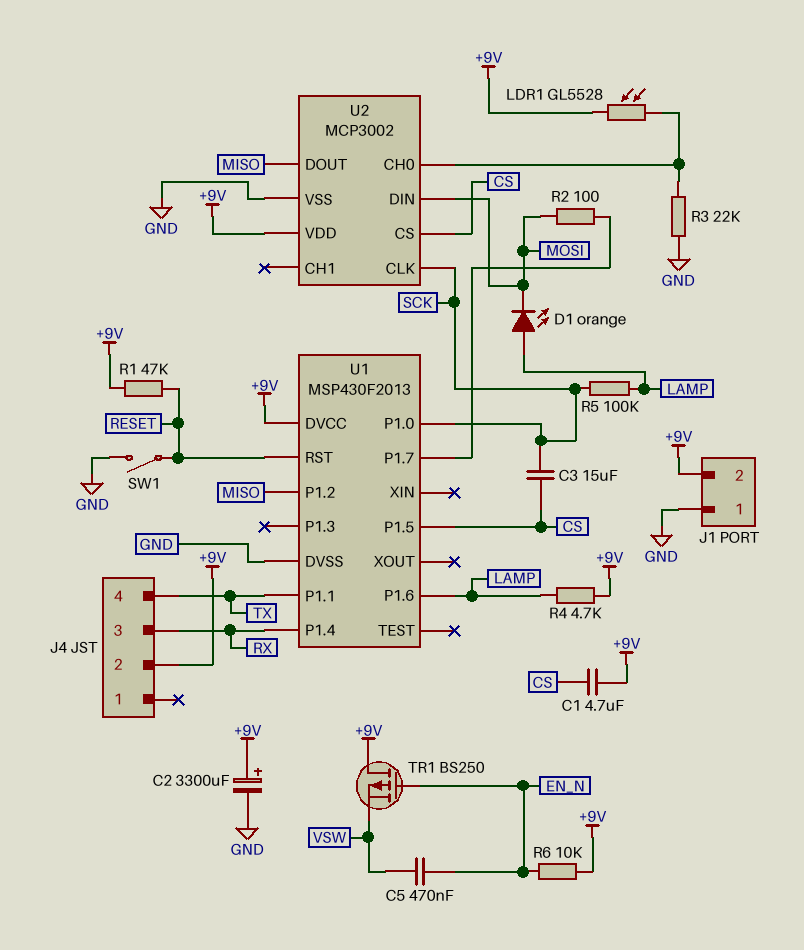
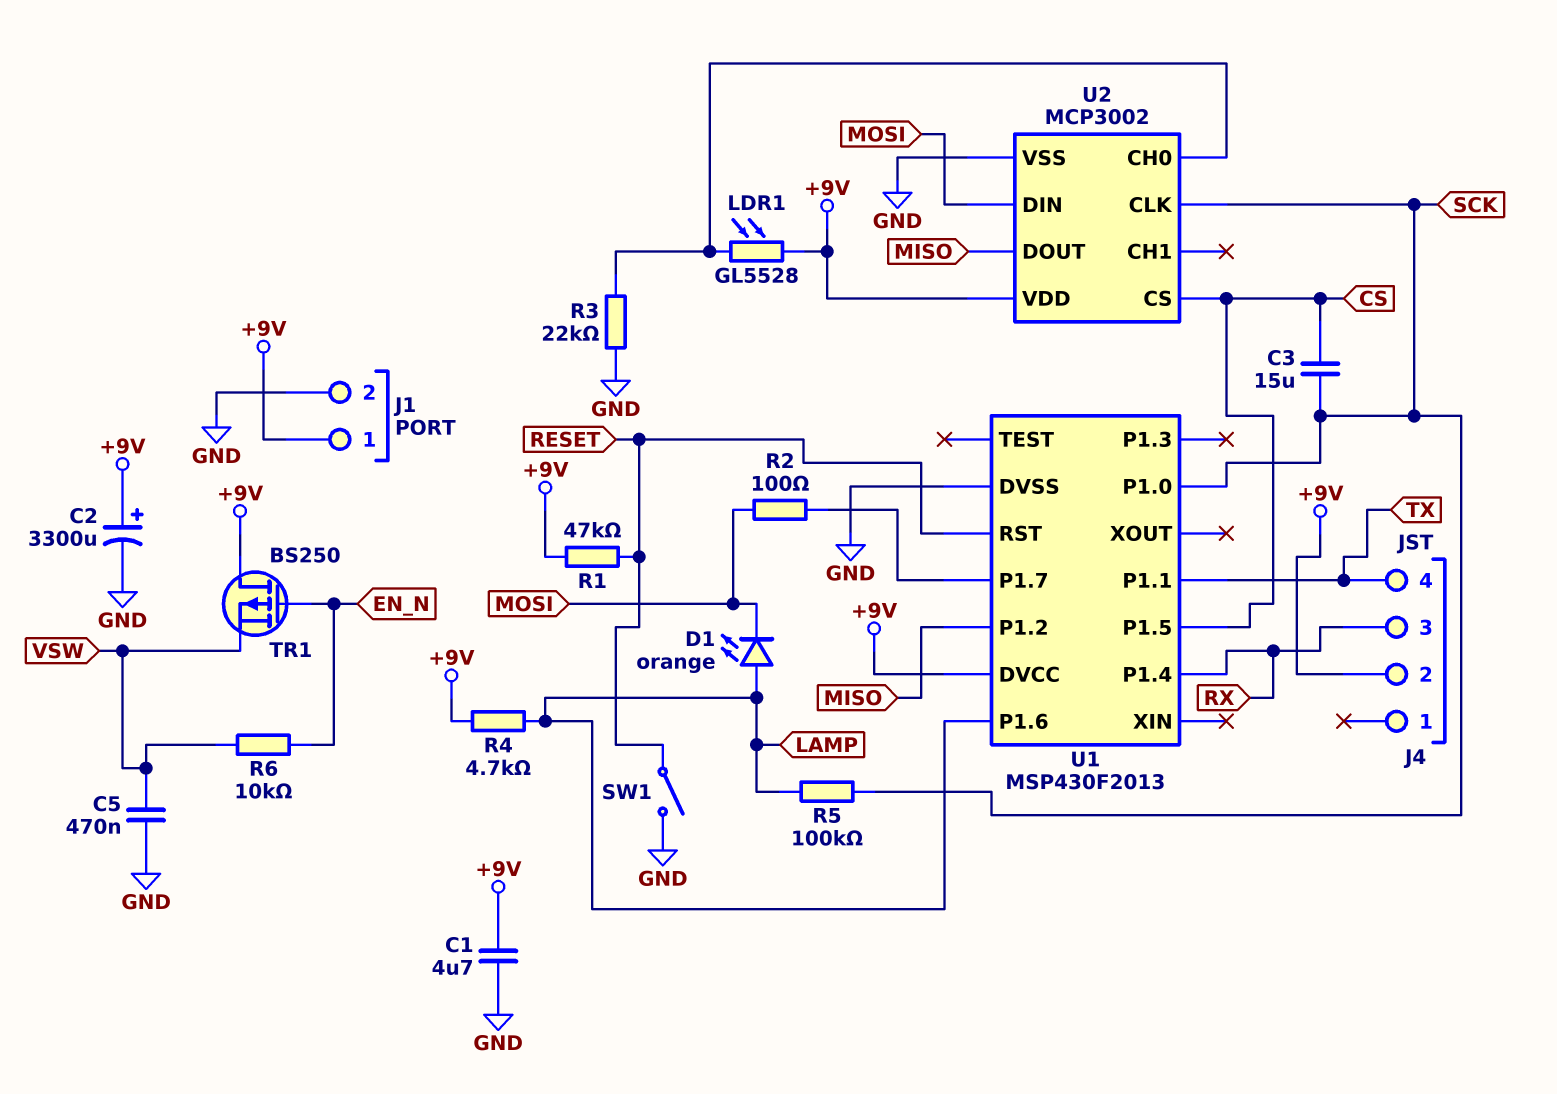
C1: 4.7uF (+9V, CS) -> 4.7uF (+9V, GND)
C5: 470nF (EN_N, VSW) -> 470nF (GND, VSW)
J1 pin 1: GND -> +9V
J1 pin 2: +9V -> GND
R6: 10k (+9V, EN_N) -> 10k (EN_N, VSW)

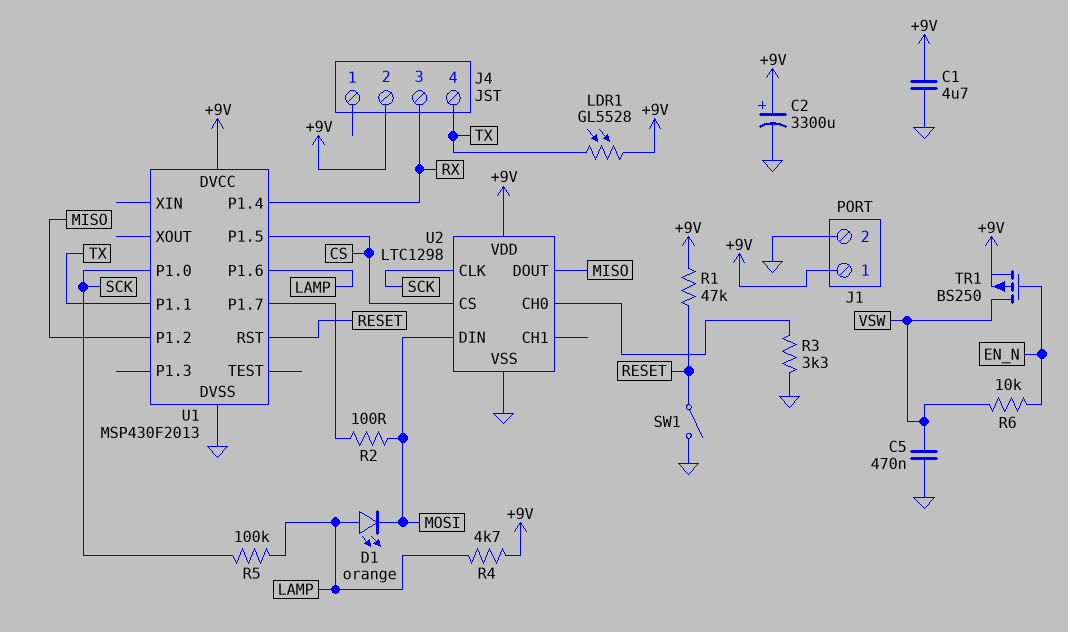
C3: 15uF (CS, SCK) -> none
LDR1: GL5528 (+9V, U2/CH0) -> GL5528 (+9V, TX)
R3: 22k (GND, U2/CH0) -> 3.3k (GND, U2/CH0)
TR1: PMOS BS250 (G EN_N, D +9V, S VSW) -> PMOS BS250 (G EN_N, D VSW, S +9V)
U2: MCP3002 -> LTC1298

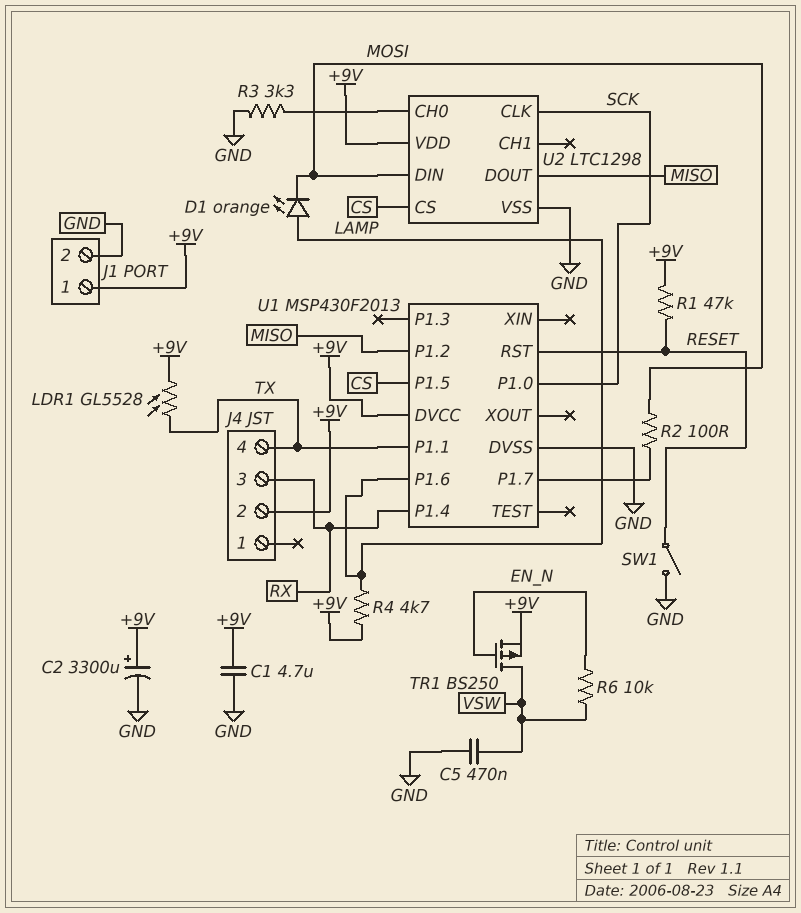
R5: 100k (LAMP, SCK) -> none

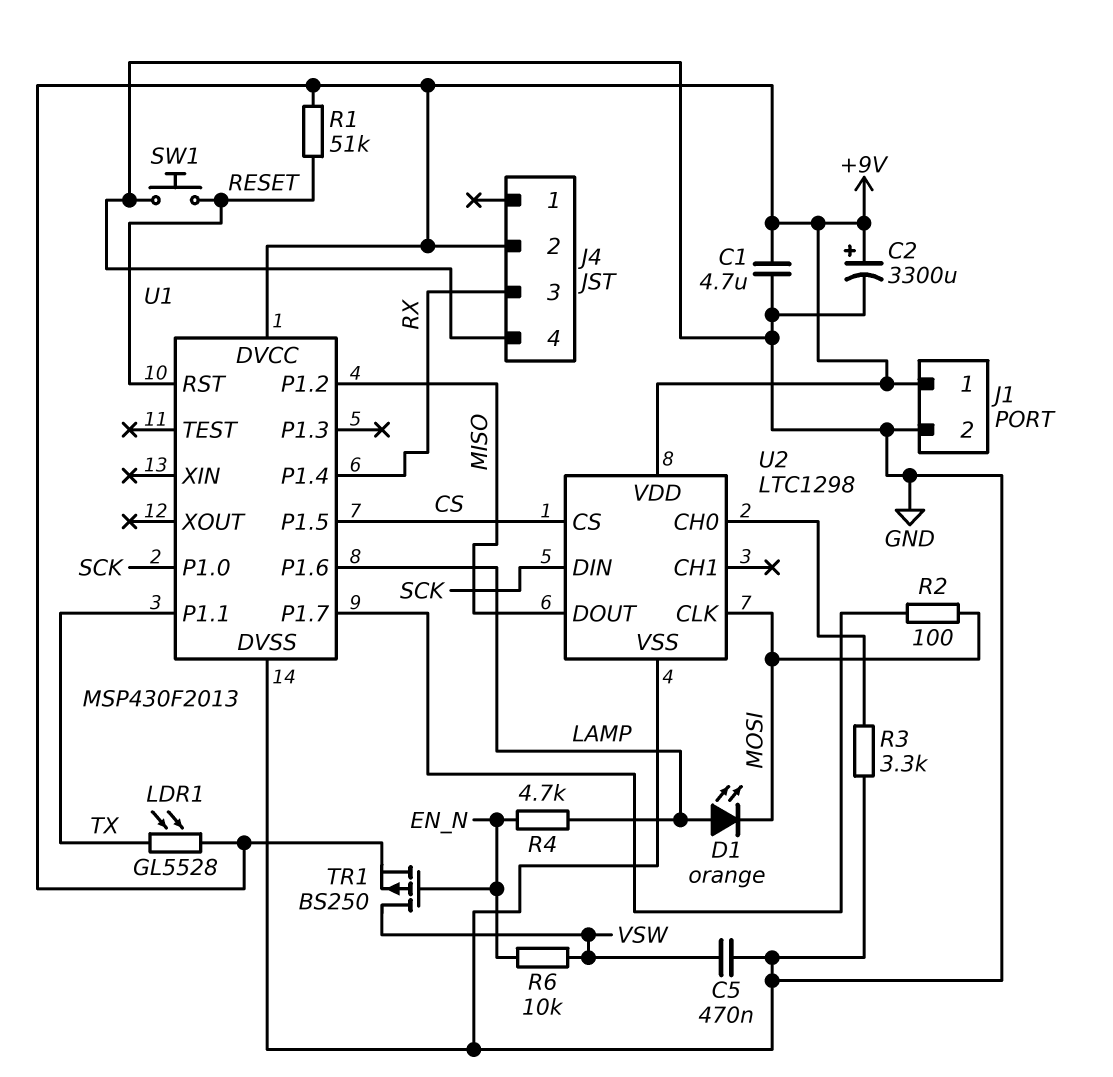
J4 pin 4: TX -> GND
R1: 47k (+9V, RESET) -> 51k (+9V, RESET)
R4: 4.7k (+9V, LAMP) -> 4.7k (EN_N, LAMP)
SW1: switch (GND, RESET) -> button (GND, RESET)
U2 pin CLK: SCK -> MOSI
U2 pin DIN: MOSI -> SCK

